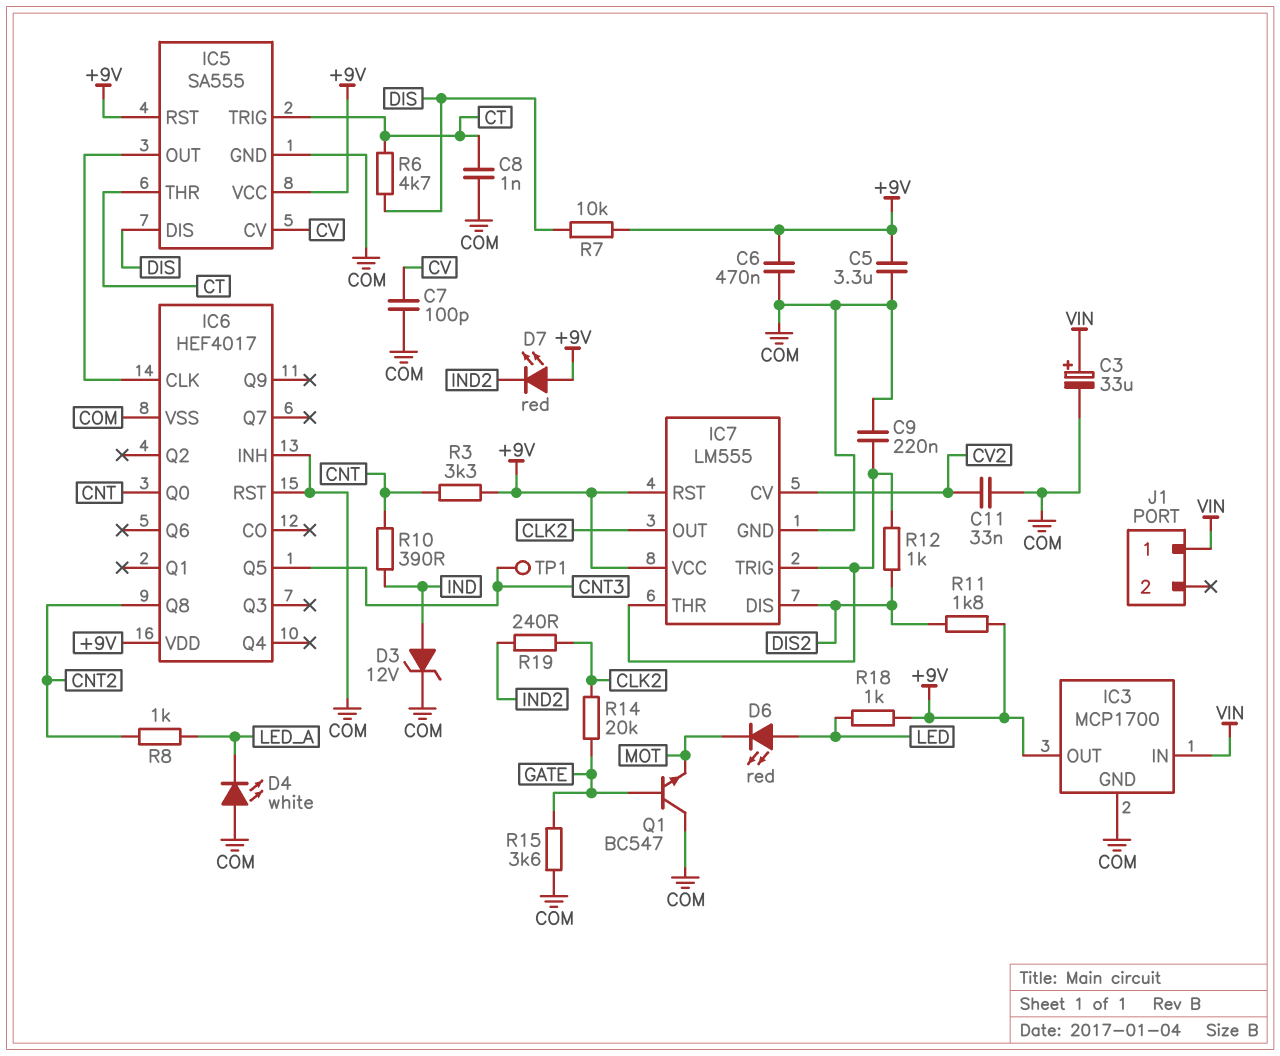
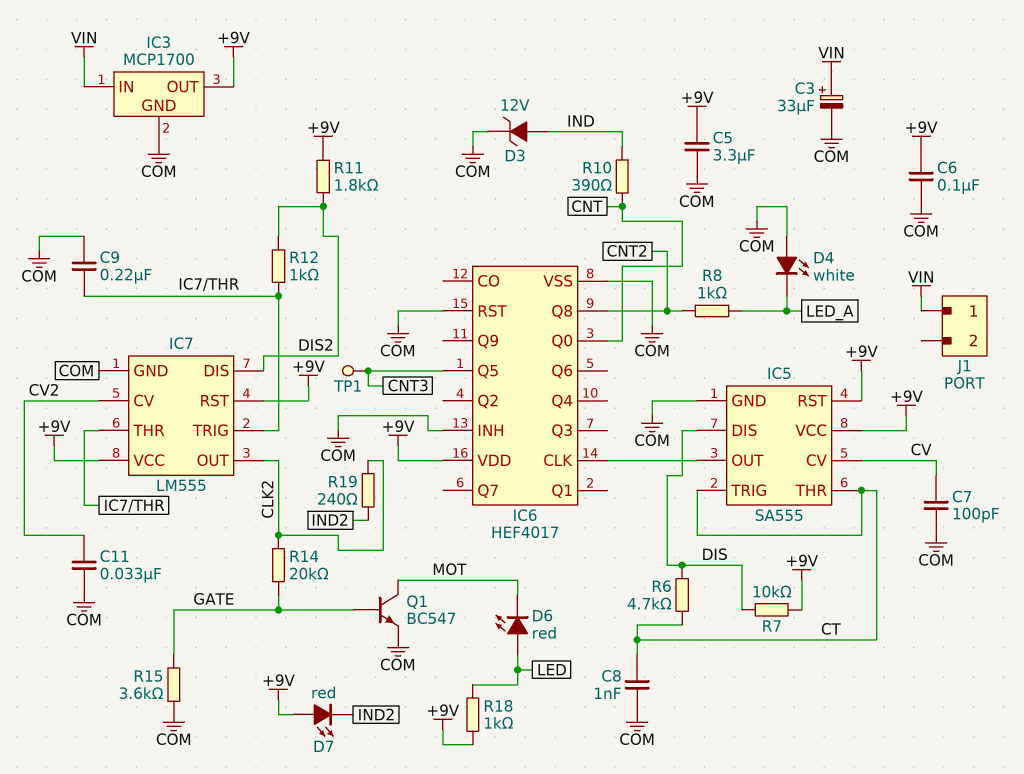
C6: 470nF (+9V, COM) -> 100nF (+9V, COM)
Q1: NPN BC547 (B GATE, C COM, E MOT) -> NPN BC547 (B GATE, C MOT, E COM)
R3: 3.3k (+9V, CNT) -> none

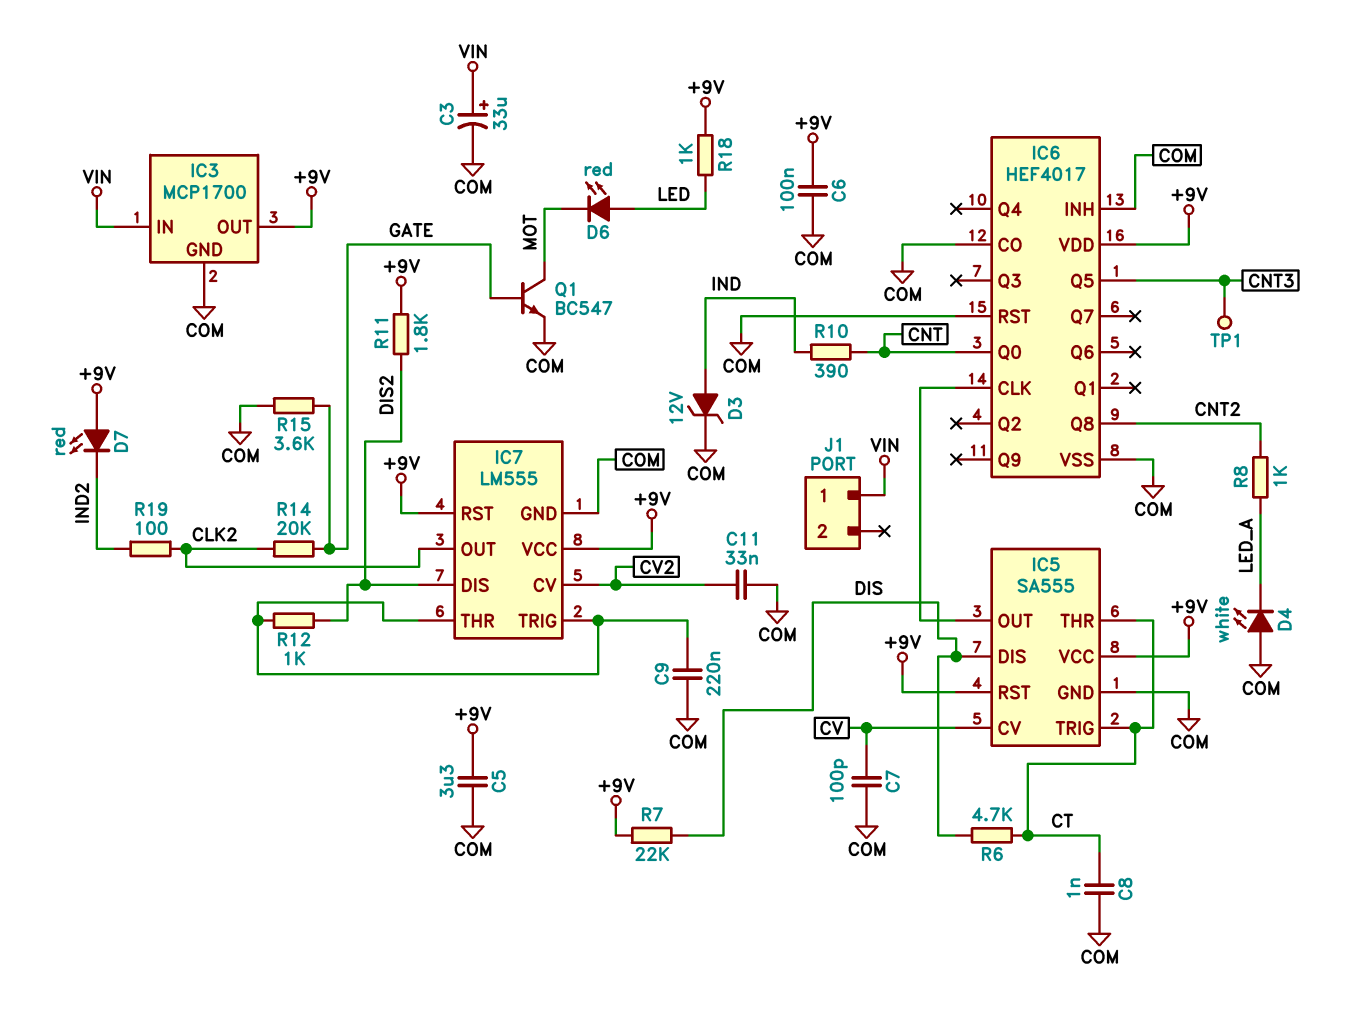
IC6 pin CO: none -> COM
R7: 10k (+9V, DIS) -> 22k (+9V, DIS)
R19: 240 (CLK2, IND2) -> 100 (CLK2, IND2)

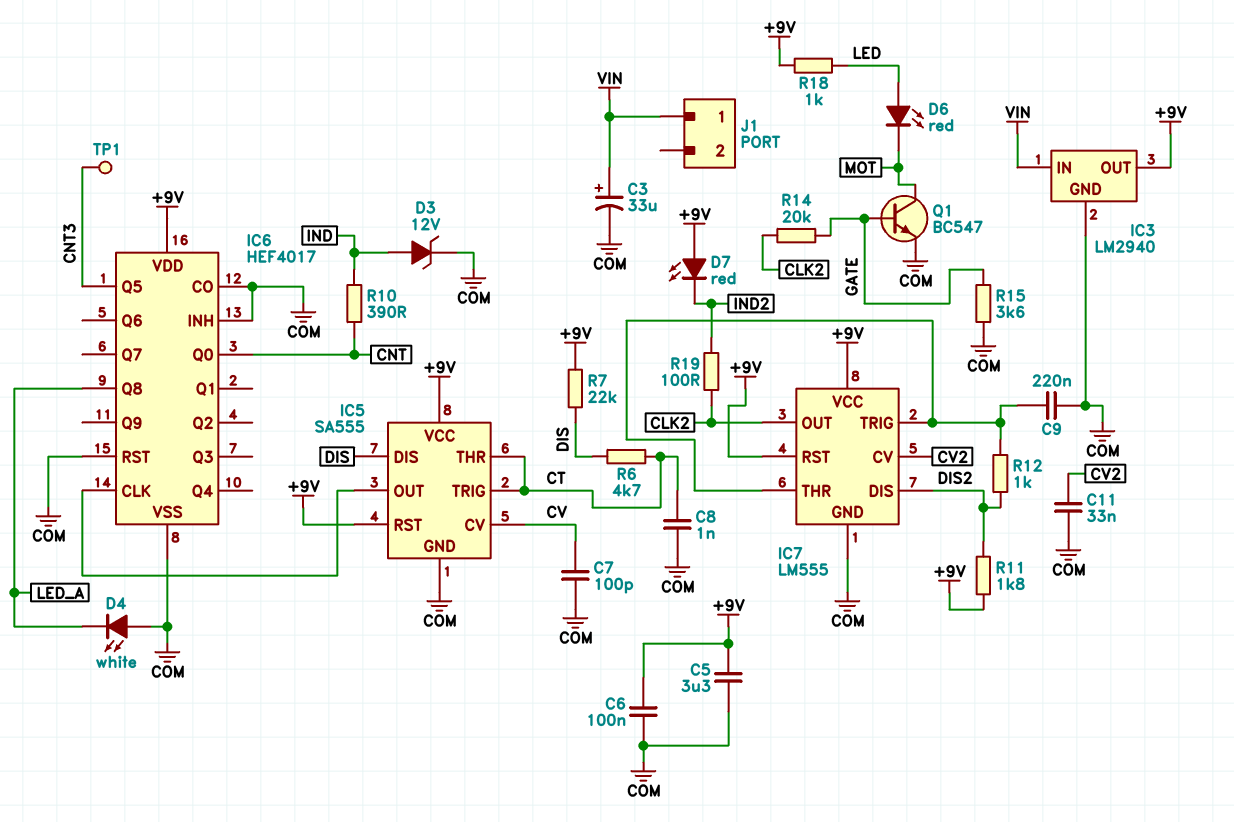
IC3: MCP1700 -> LM2940
IC6 pin Q8: CNT2 -> LED_A
R8: 1k (CNT2, LED_A) -> none

